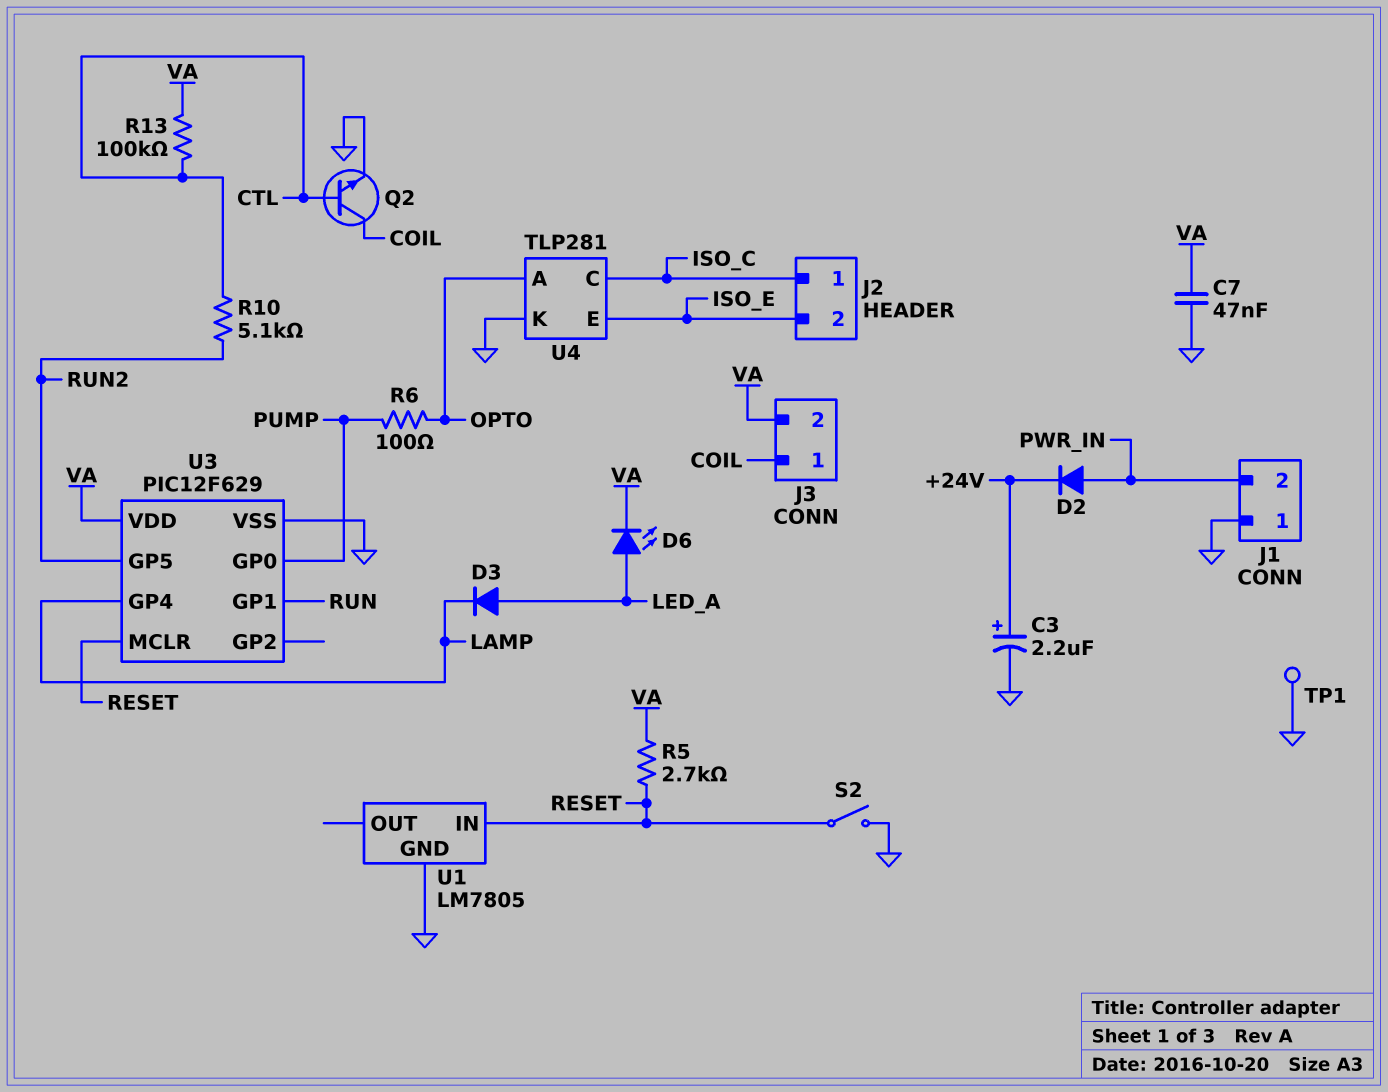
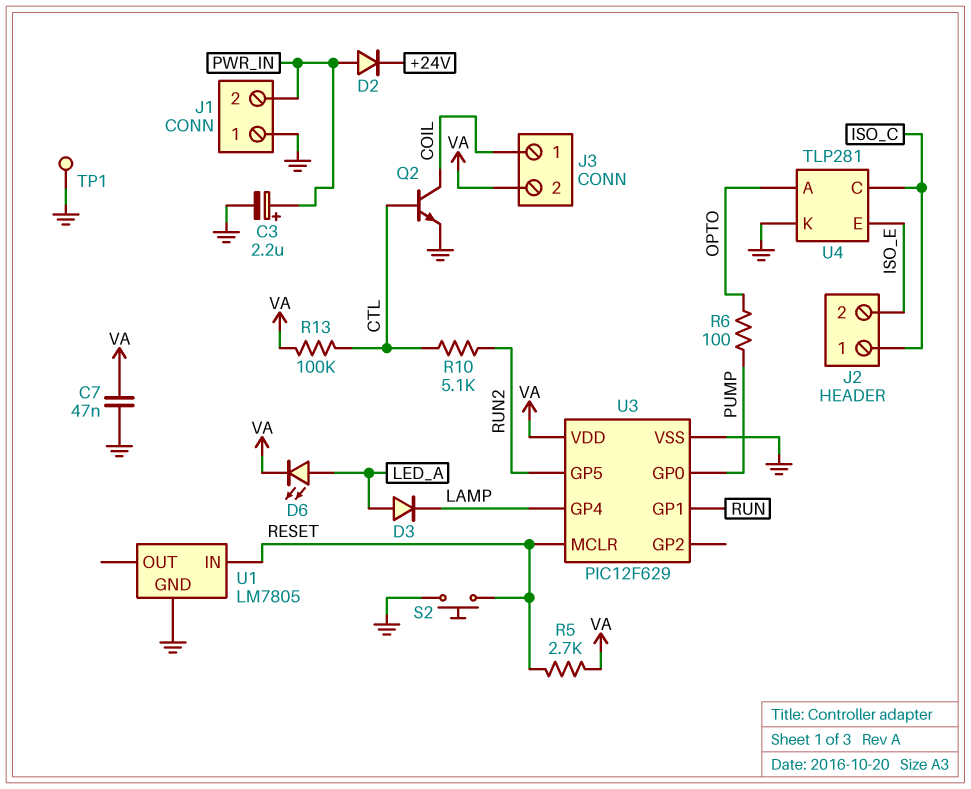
C3: 2.2uF (plus +24V, minus GND) -> 2.2uF (plus PWR_IN, minus GND)
S2: switch (GND, RESET) -> button (GND, RESET)

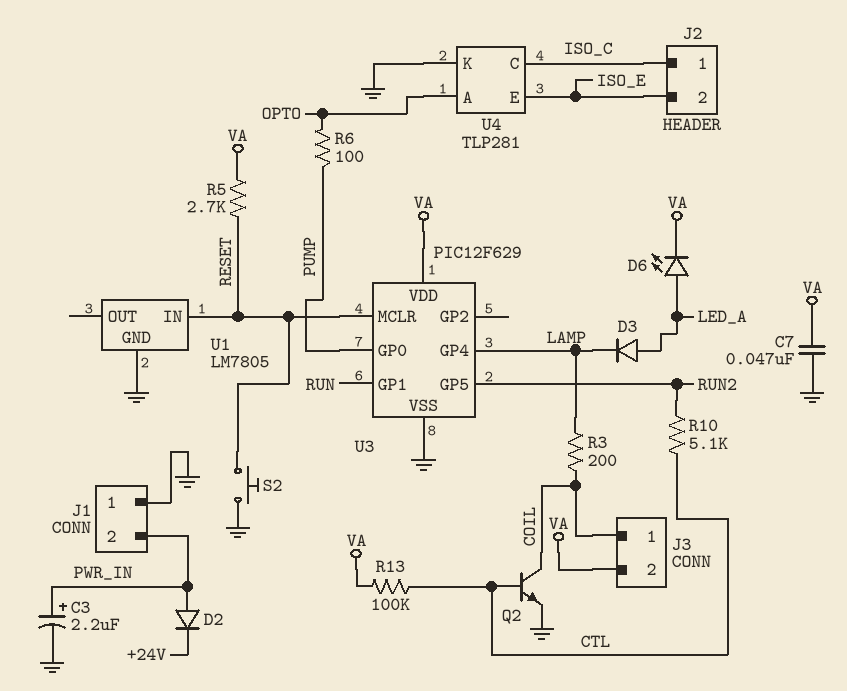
R3: none -> 200 (COIL, LAMP)
TP1: test point (GND) -> none

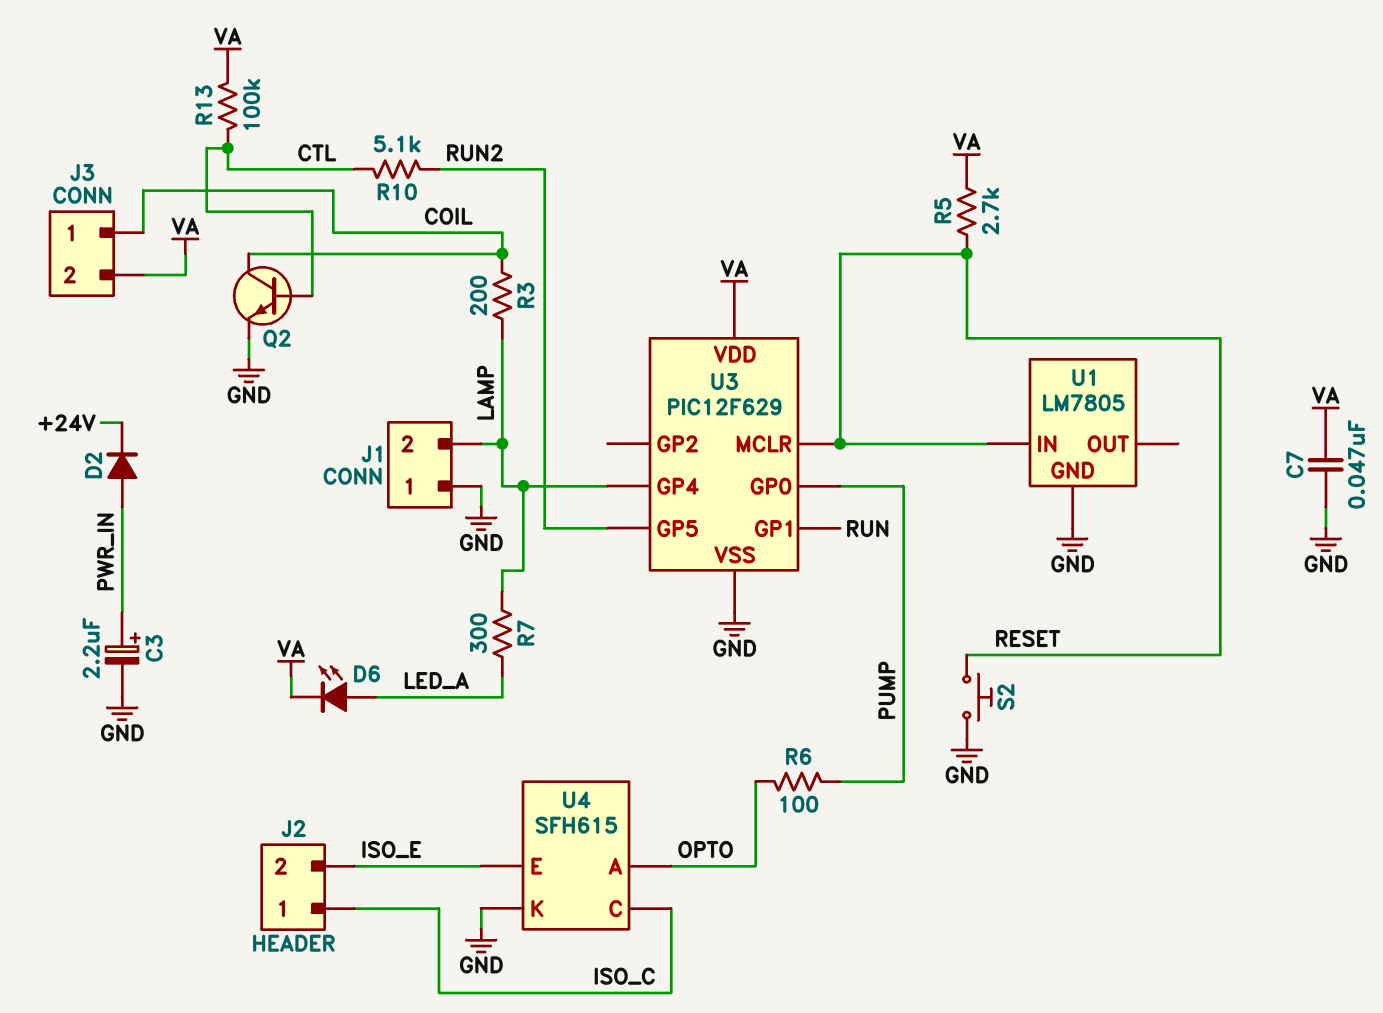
D3: diode (A LED_A, K LAMP) -> none
J1 pin 2: PWR_IN -> LAMP
R7: none -> 300 (LAMP, LED_A)
U4: TLP281 -> SFH615

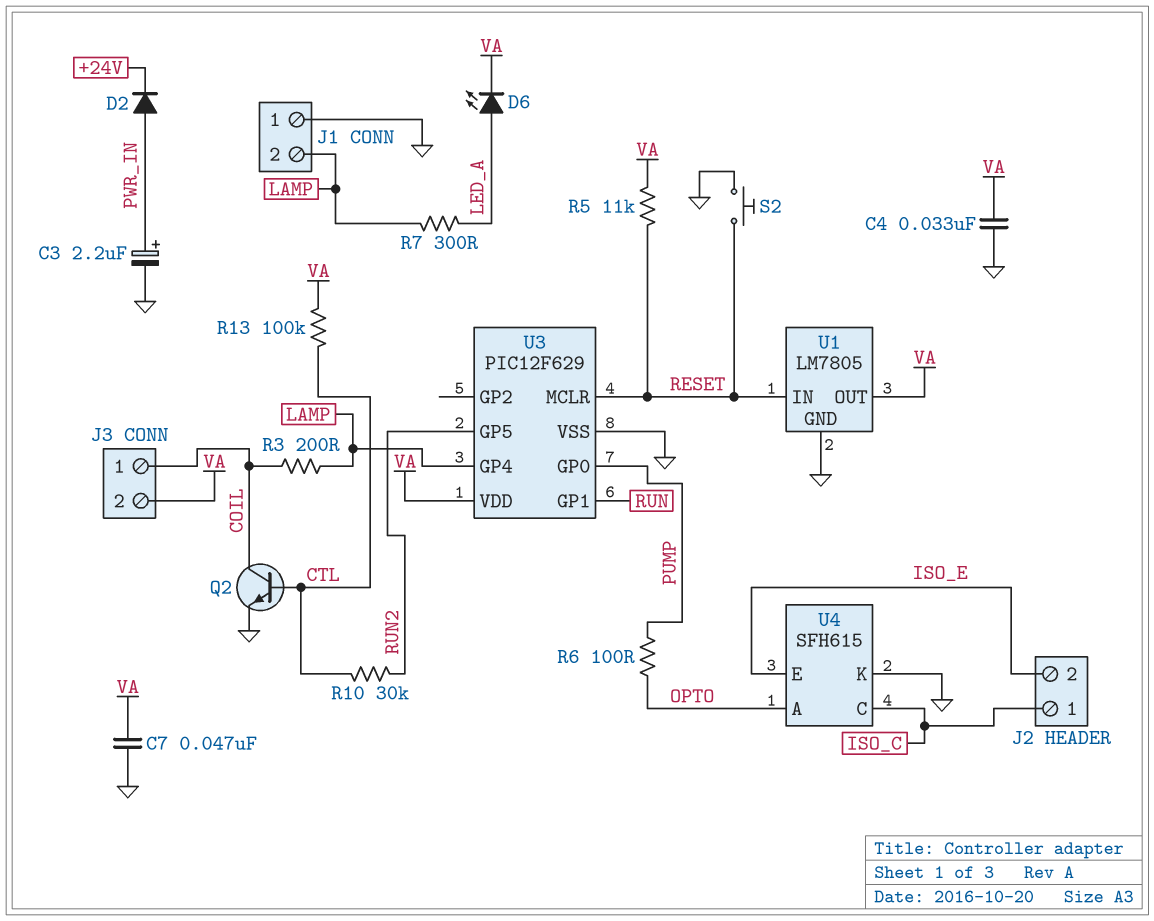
C4: none -> 33nF (GND, VA)
R5: 2.7k (RESET, VA) -> 11k (RESET, VA)
R10: 5.1k (CTL, RUN2) -> 30k (CTL, RUN2)
U1 pin OUT: none -> VA

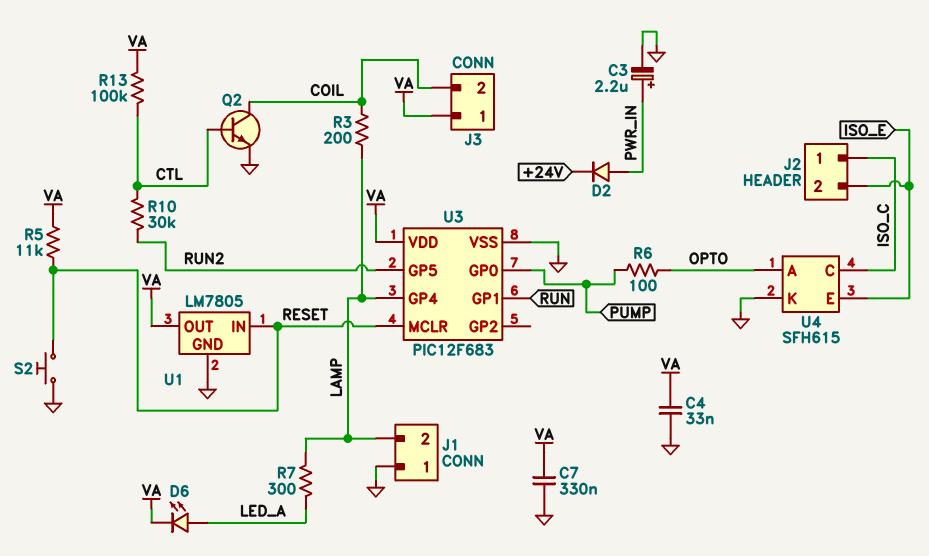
C7: 47nF (GND, VA) -> 330nF (GND, VA)
J3 pin 1: COIL -> VA
J3 pin 2: VA -> COIL
U3: PIC12F629 -> PIC12F683

